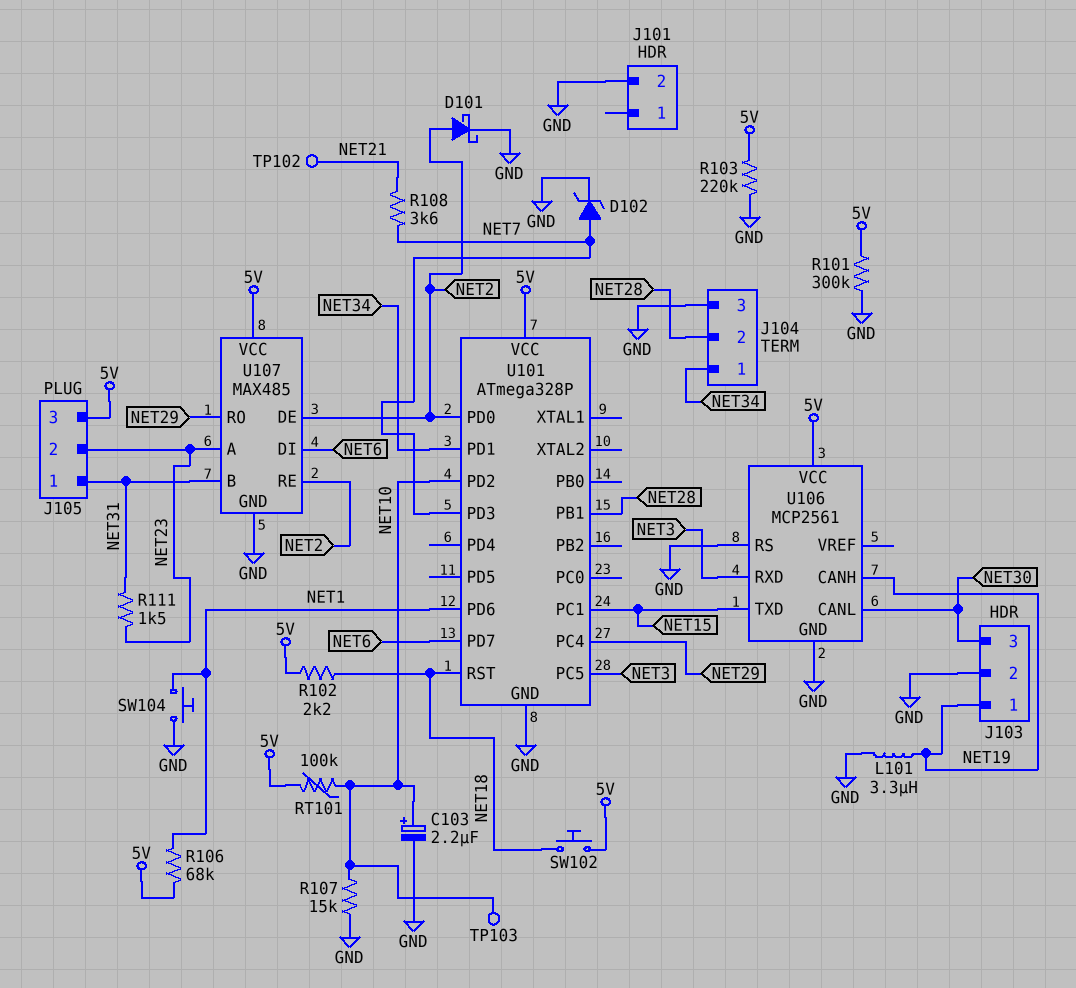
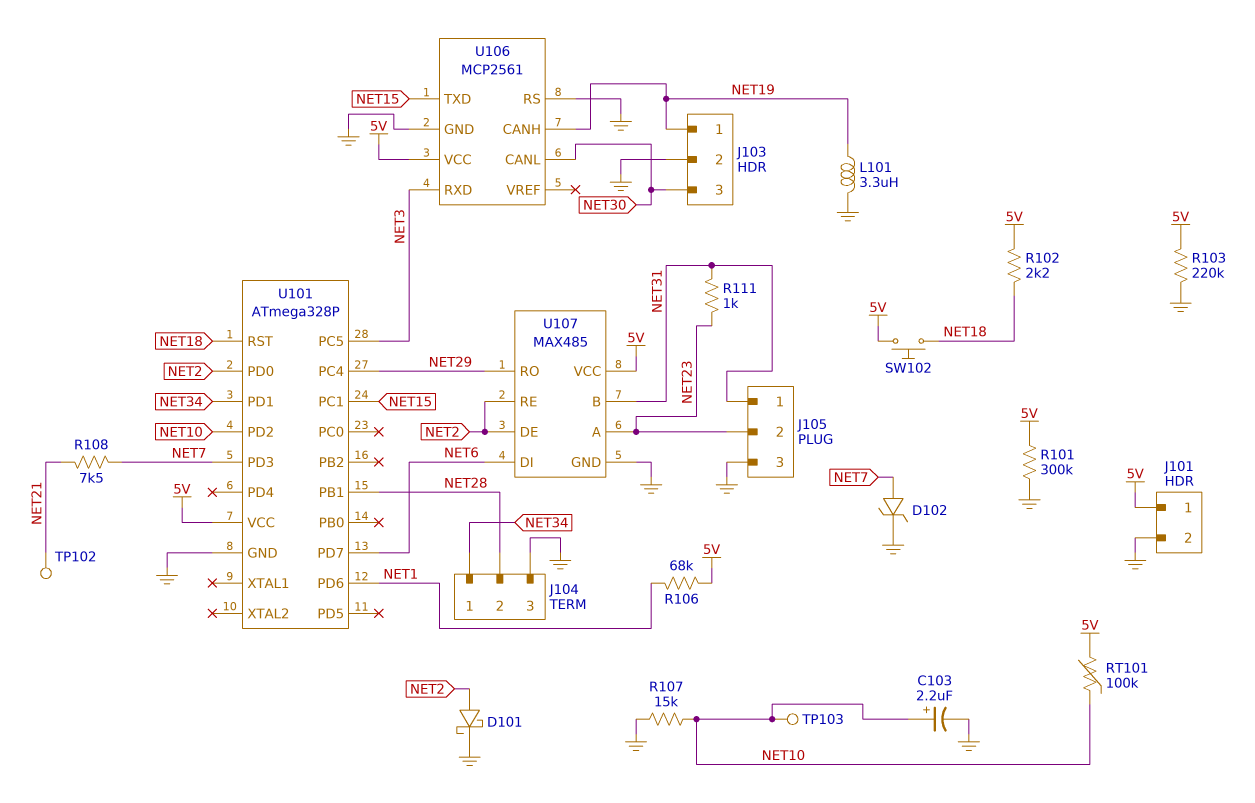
J101 pin 1: none -> 5V
J105 pin 3: 5V -> GND
R108: 3.6k (NET7, NET21) -> 7.5k (NET7, NET21)
R111: 1.5k (NET23, NET31) -> 1k (NET23, NET31)
SW104: button (GND, NET1) -> none

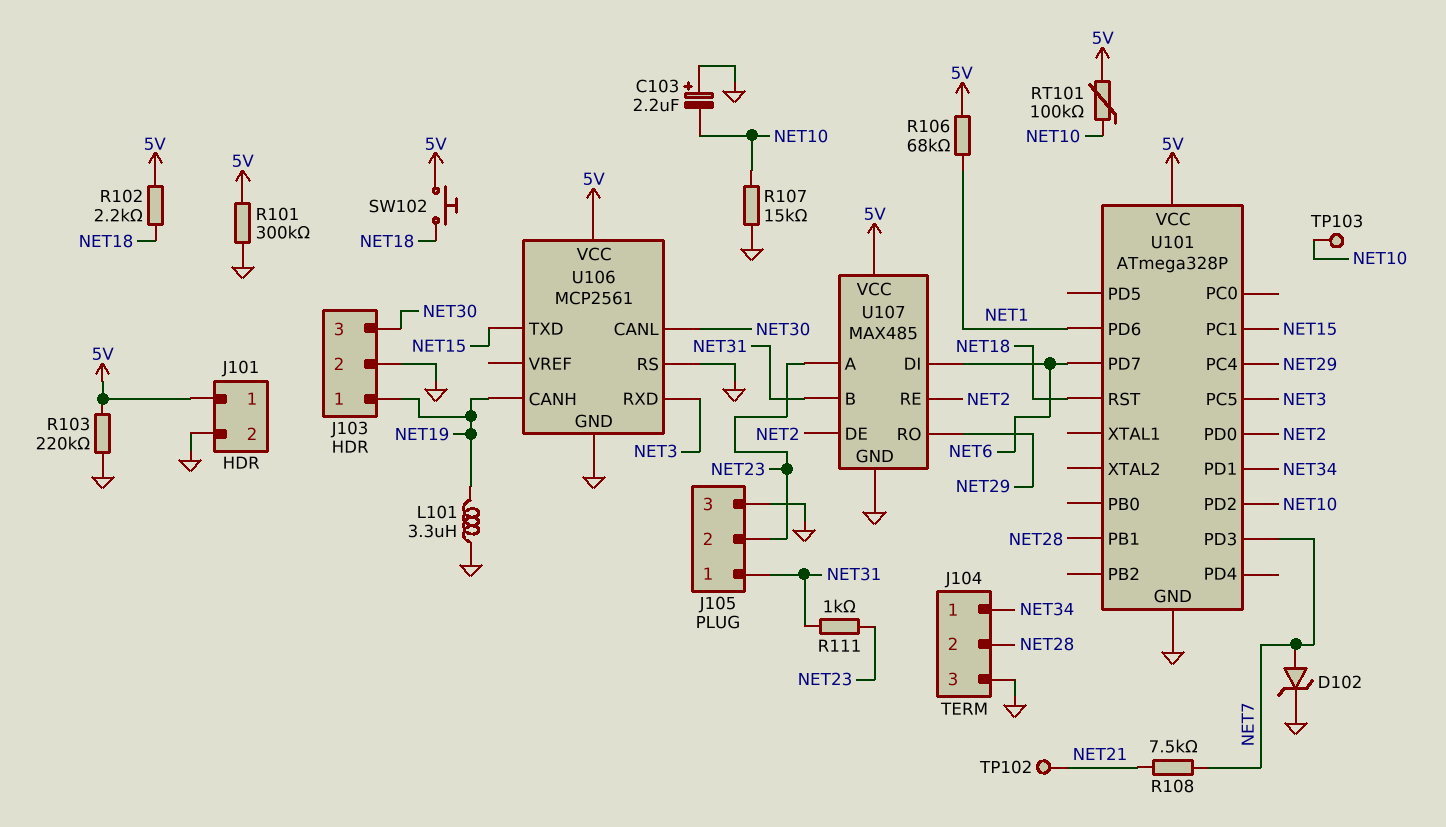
C103: 2.2uF (plus NET10, minus GND) -> 2.2uF (plus GND, minus NET10)
D101: schottky (A NET2, K GND) -> none

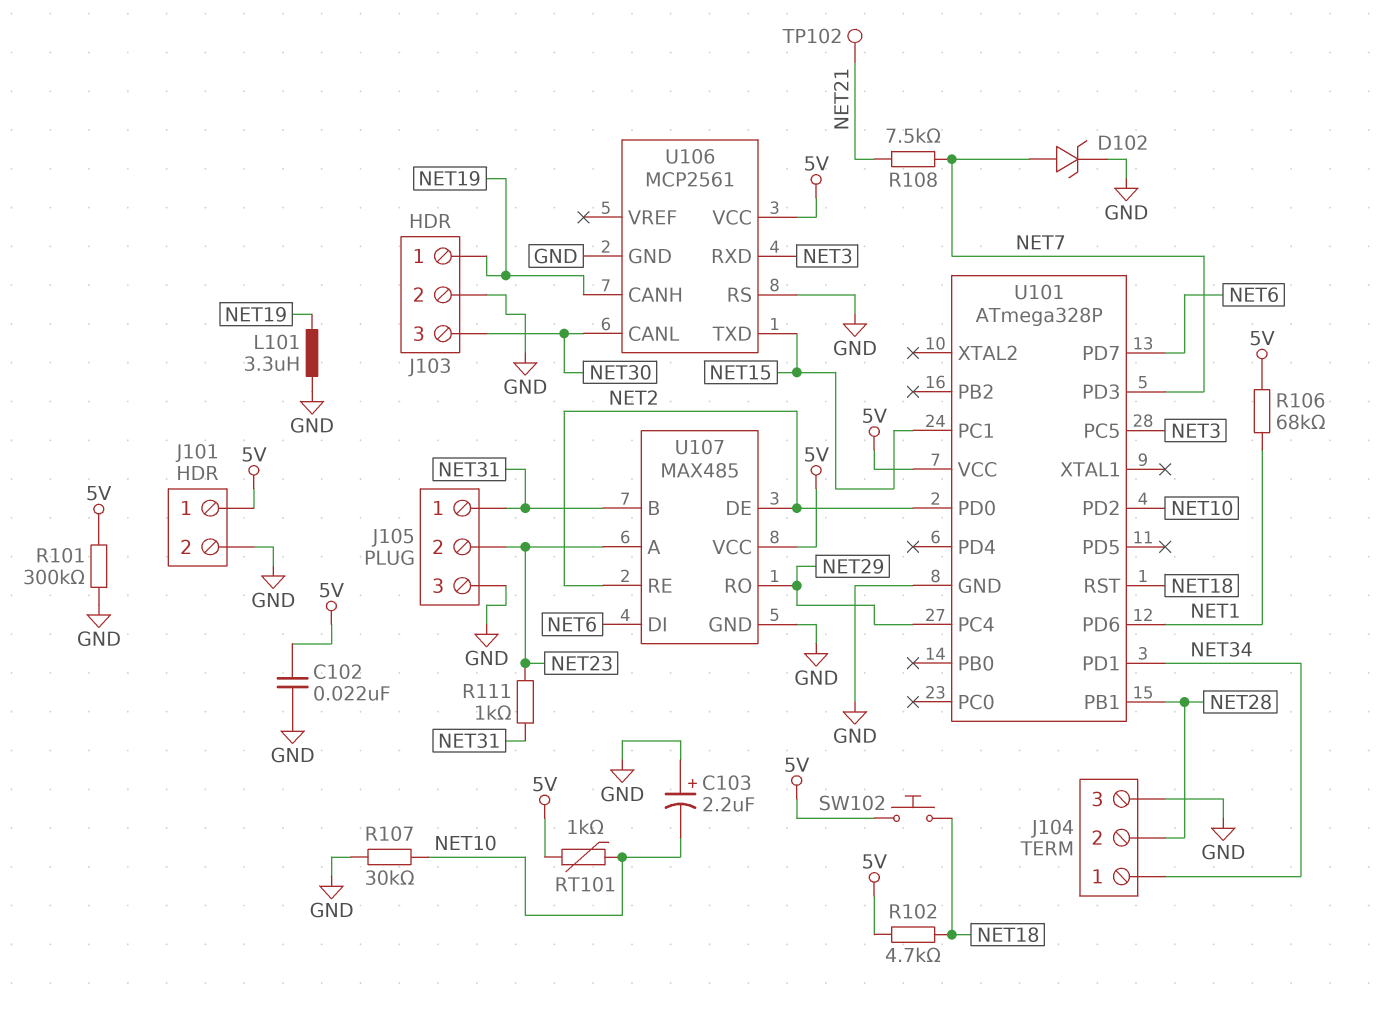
C102: none -> 22nF (5V, GND)
R102: 2.2k (5V, NET18) -> 4.7k (5V, NET18)
R103: 220k (5V, GND) -> none
R107: 15k (GND, NET10) -> 30k (GND, NET10)
RT101: 100k (5V, NET10) -> 1k (5V, NET10)
TP103: test point (NET10) -> none

